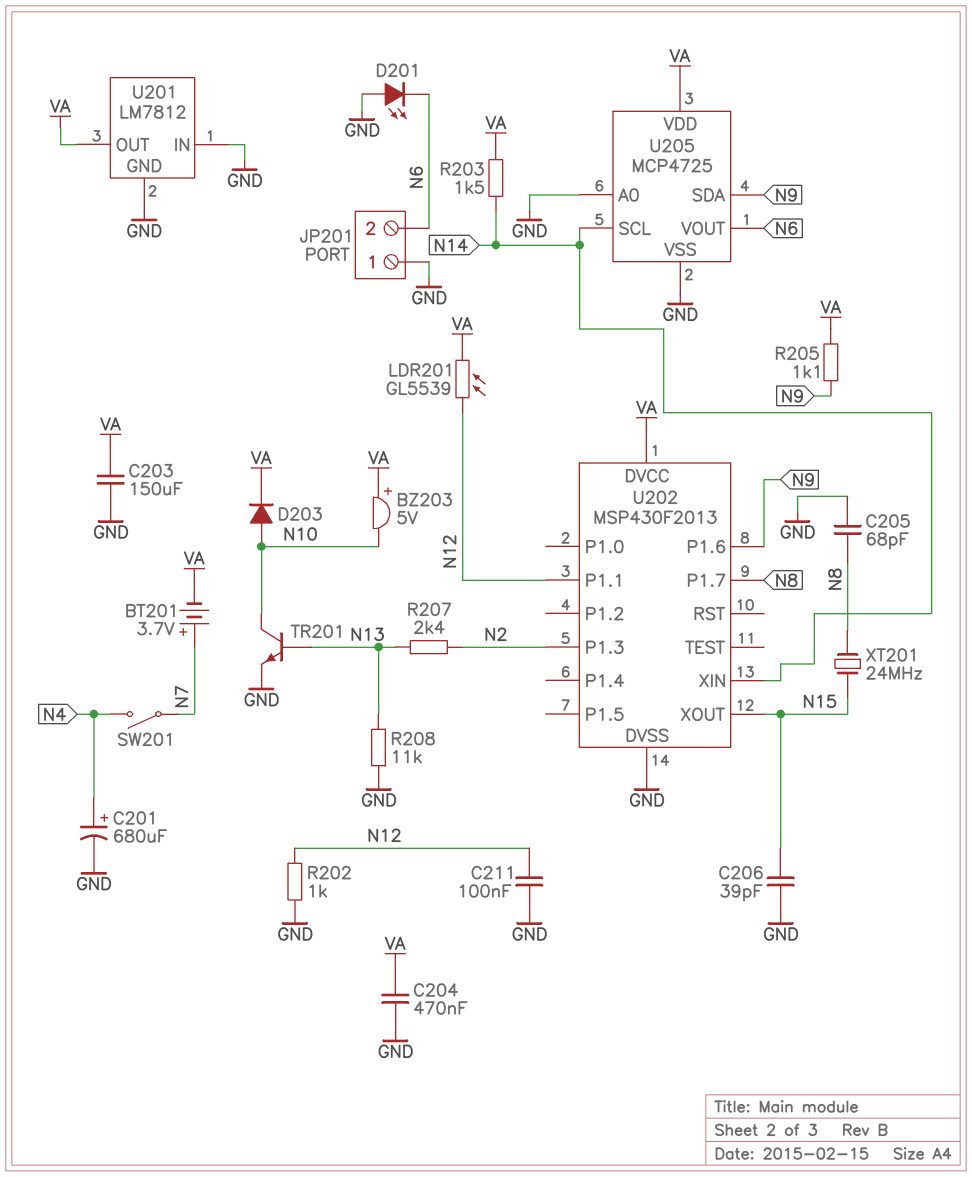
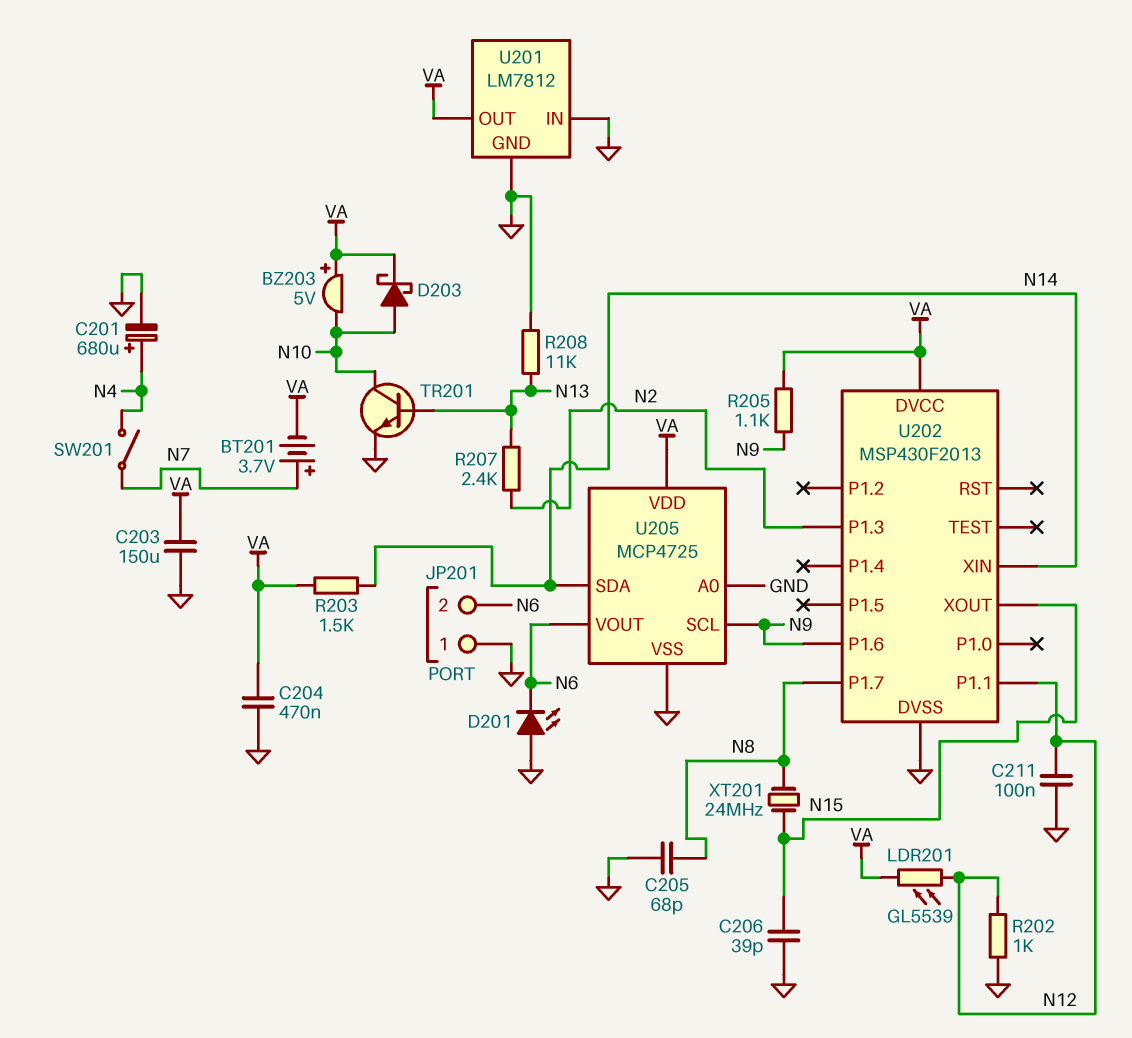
D203: diode (A N10, K VA) -> schottky (A N10, K VA)
U205 pin SCL: N14 -> N9
U205 pin SDA: N9 -> N14

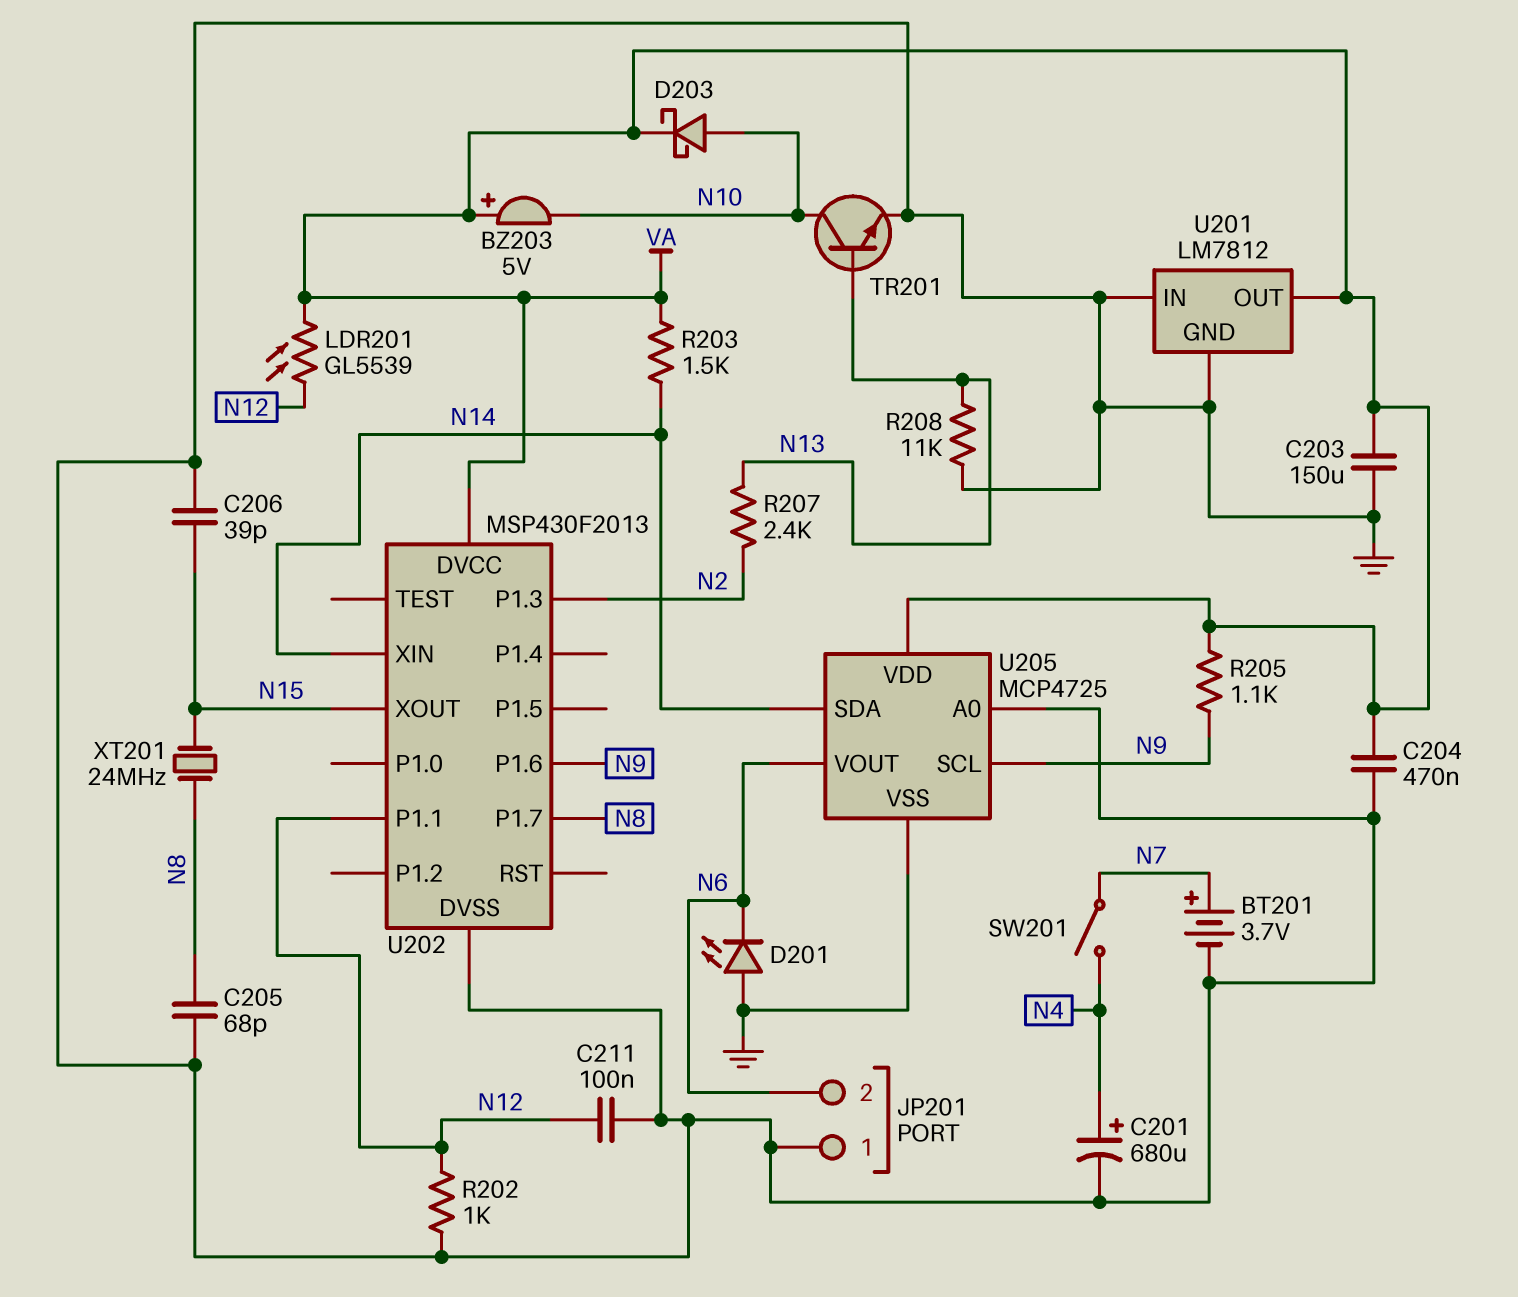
BT201: 3.7V (plus N7, minus VA) -> 3.7V (plus N7, minus GND)

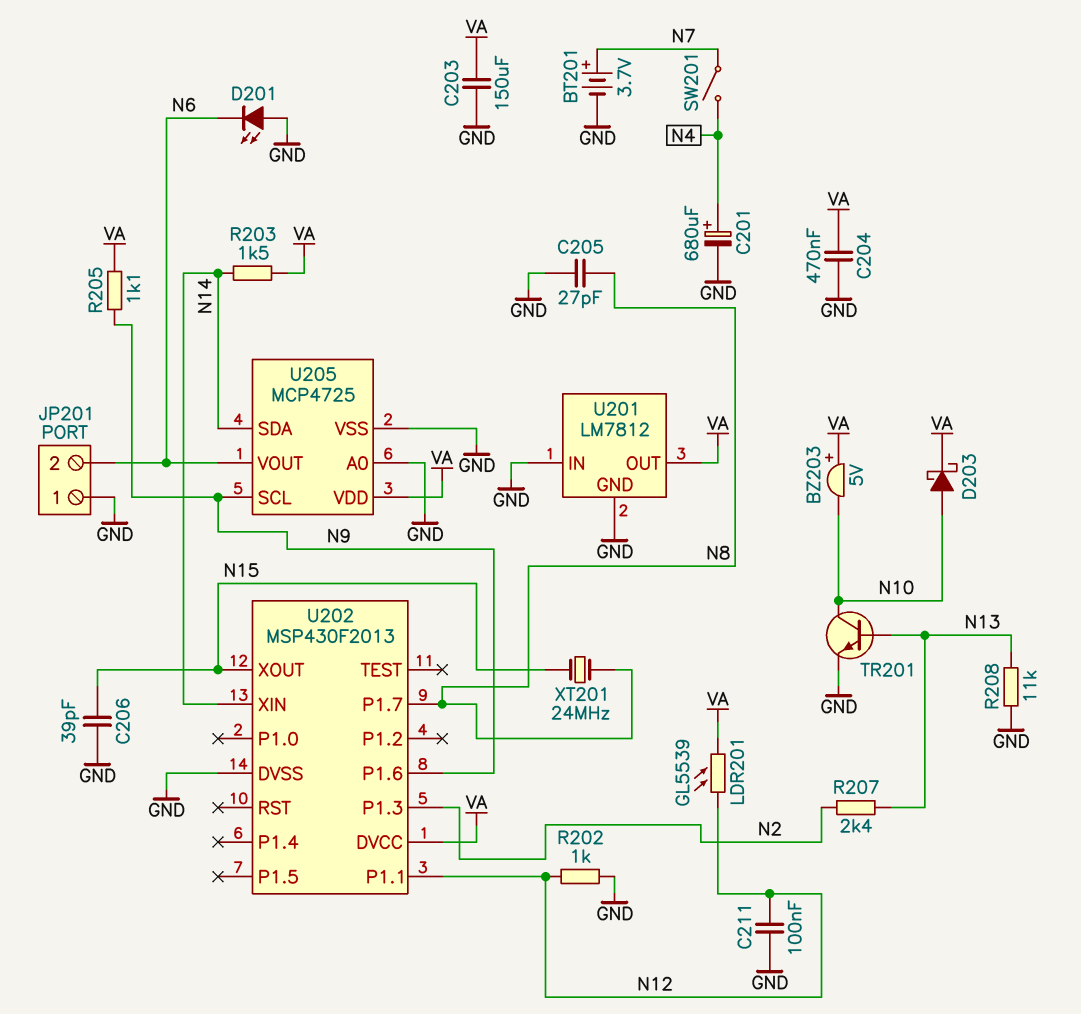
C205: 68pF (GND, N8) -> 27pF (GND, N8)

